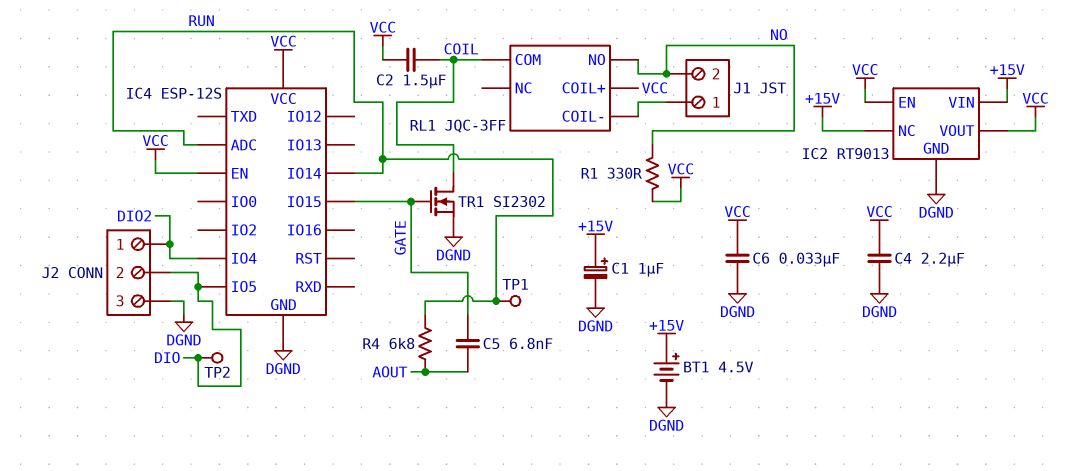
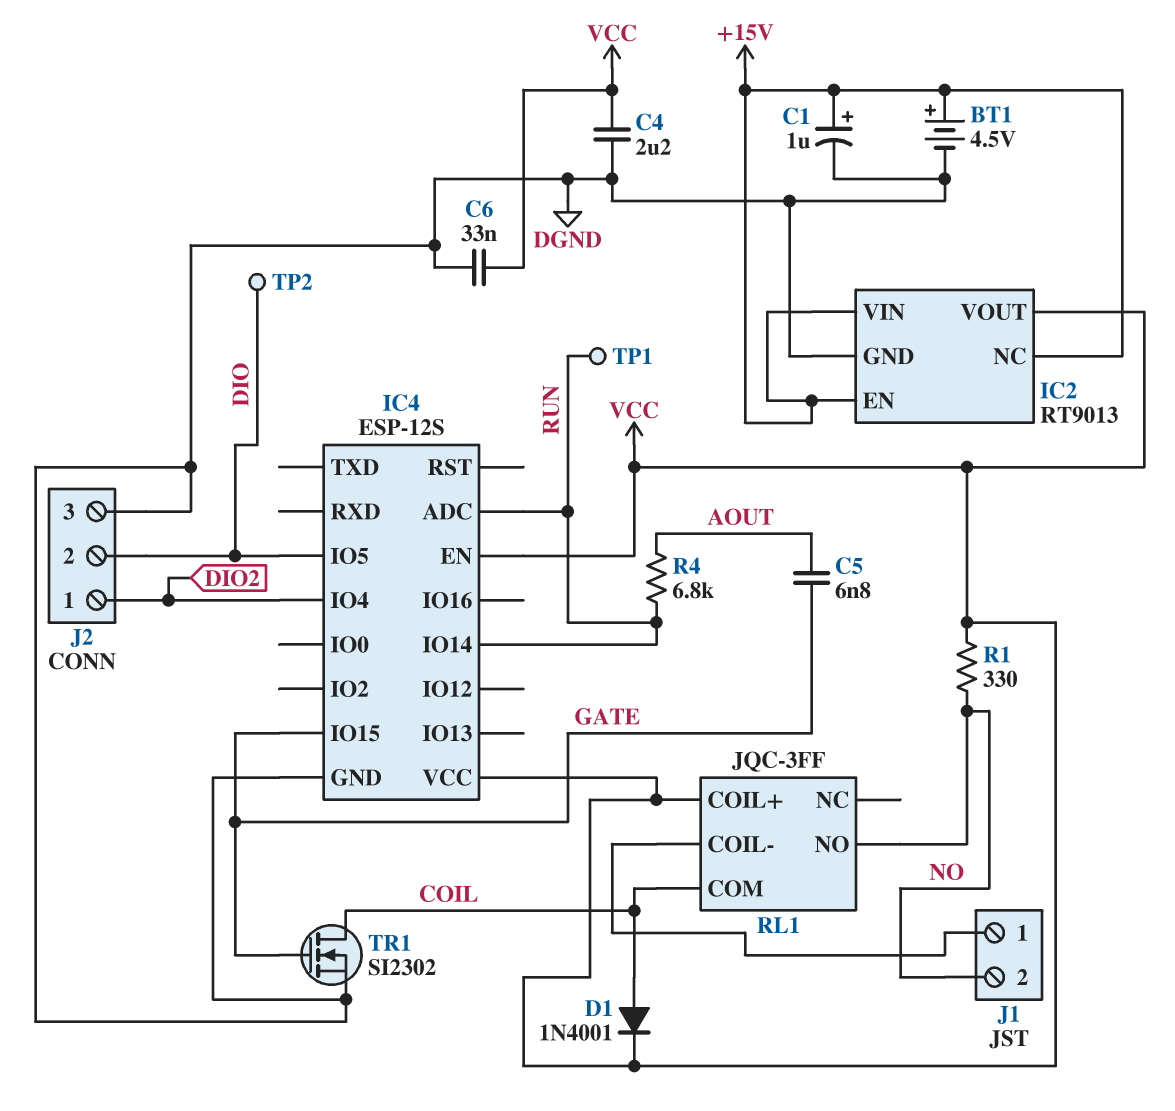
C2: 1.5uF (COIL, VCC) -> none
D1: none -> diode 1N4001 (A COIL, K VCC)
IC2 pin EN: VCC -> +15V

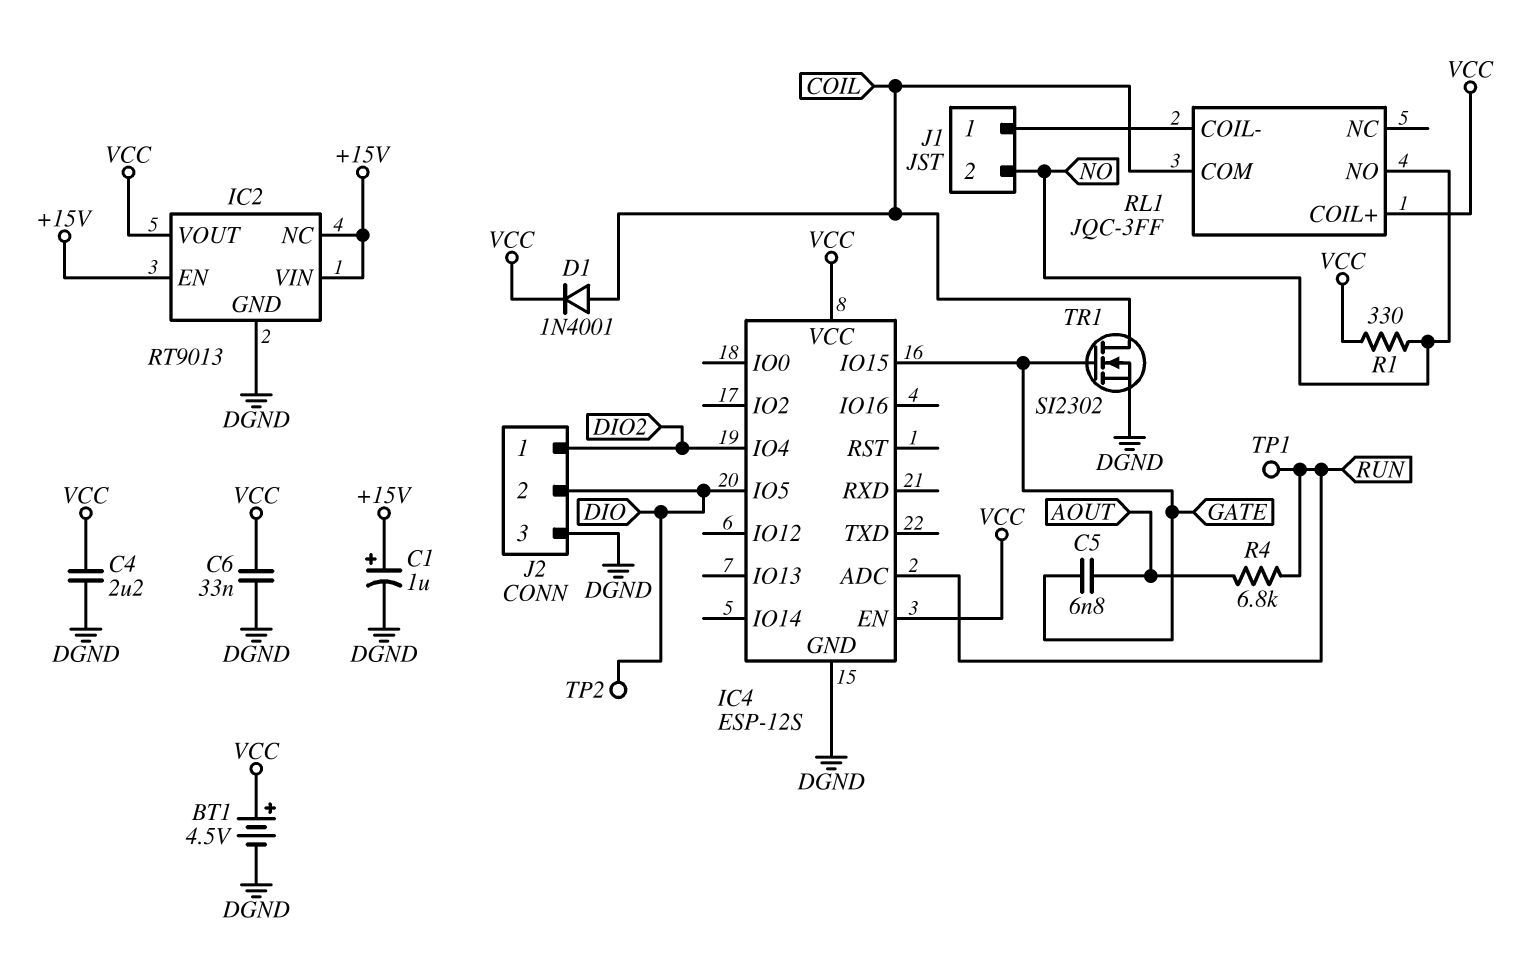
BT1: 4.5V (plus +15V, minus DGND) -> 4.5V (plus VCC, minus DGND)
IC4 pin IO14: RUN -> none

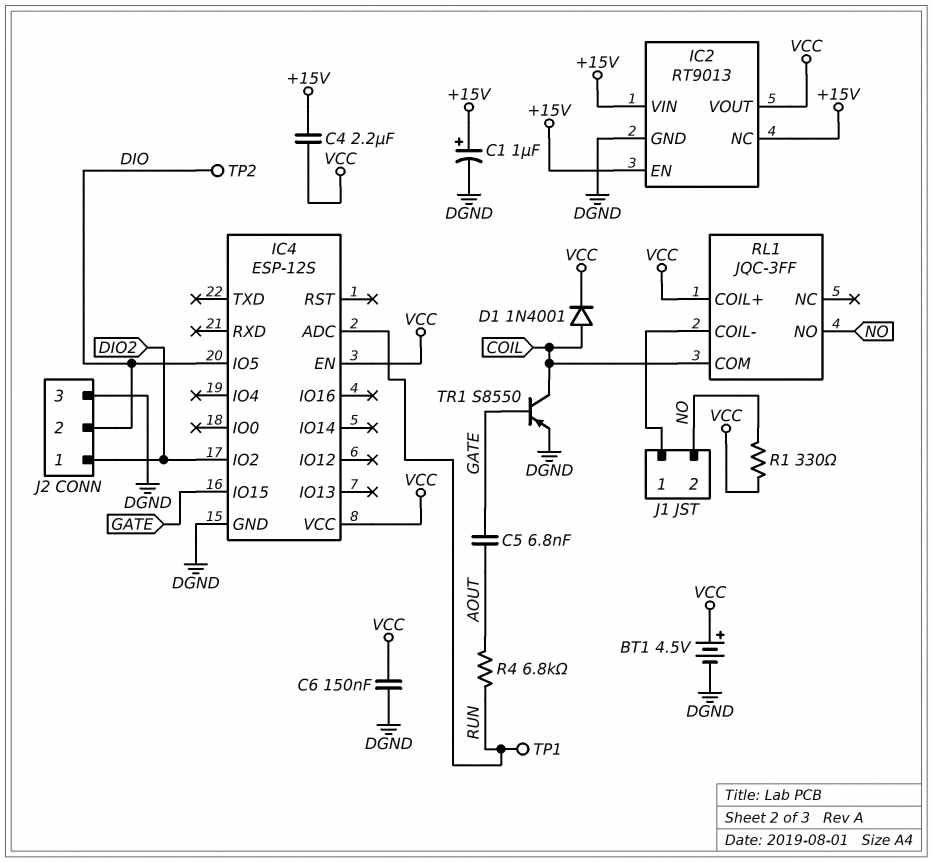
C4: 2.2uF (DGND, VCC) -> 2.2uF (+15V, VCC)
C6: 33nF (DGND, VCC) -> 150nF (DGND, VCC)
IC4 pin IO2: none -> DIO2
IC4 pin IO4: DIO2 -> none
TR1: NMOS SI2302 (G GATE, D COIL, S DGND) -> PNP S8550 (B GATE, C COIL, E DGND)

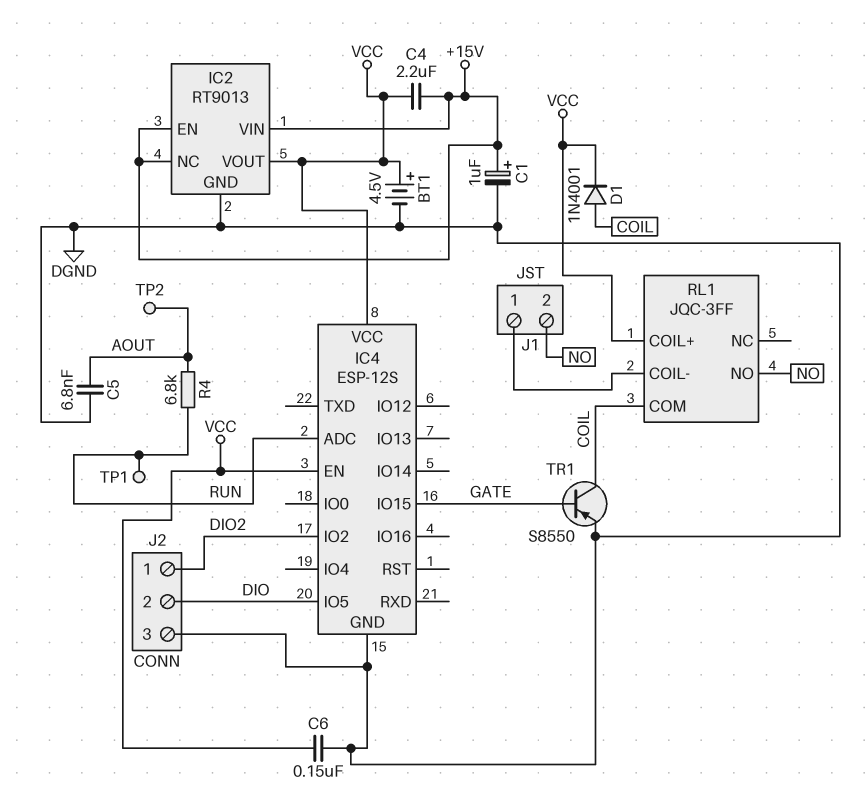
C5: 6.8nF (AOUT, GATE) -> 6.8nF (AOUT, DGND)
R1: 330 (NO, VCC) -> none
TP2: test point (DIO) -> test point (AOUT)

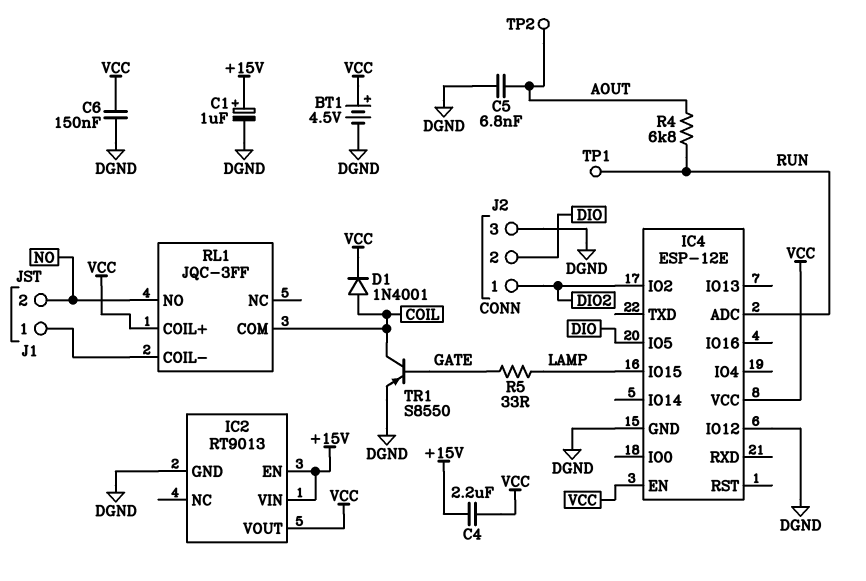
IC2 pin NC: +15V -> none
IC4: ESP-12S -> ESP-12E
IC4 pin IO12: none -> DGND
IC4 pin IO15: GATE -> LAMP
R5: none -> 33 (GATE, LAMP)

